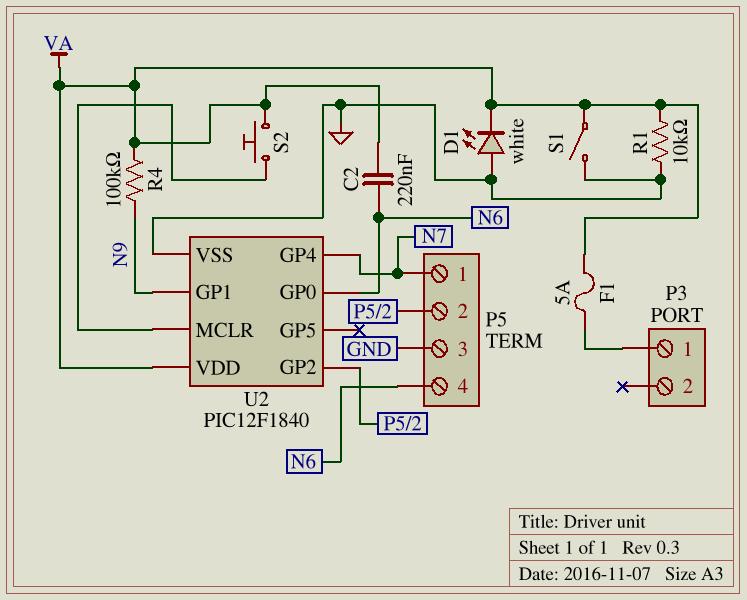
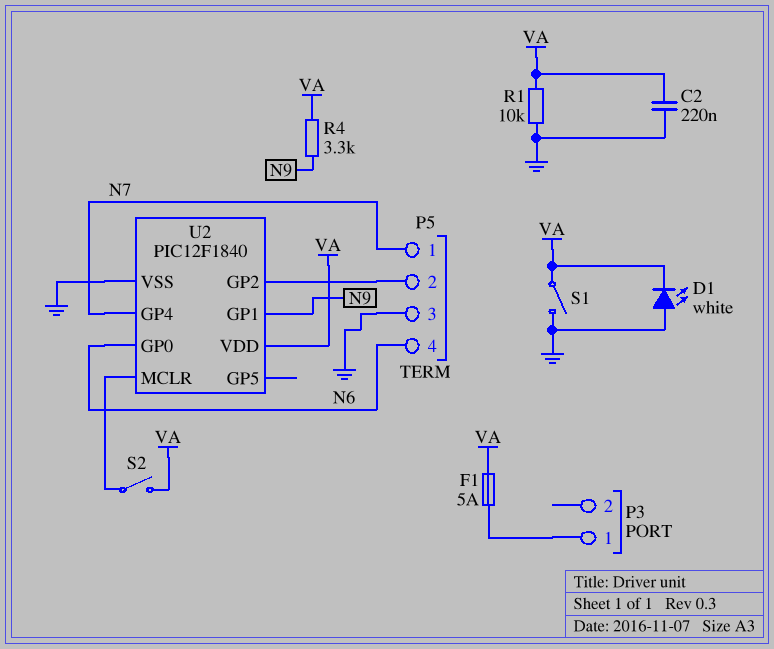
C2: 220nF (N6, VA) -> 220nF (GND, VA)
R4: 100k (N9, VA) -> 3.3k (N9, VA)
S2: button (U2/MCLR, VA) -> switch (U2/MCLR, VA)

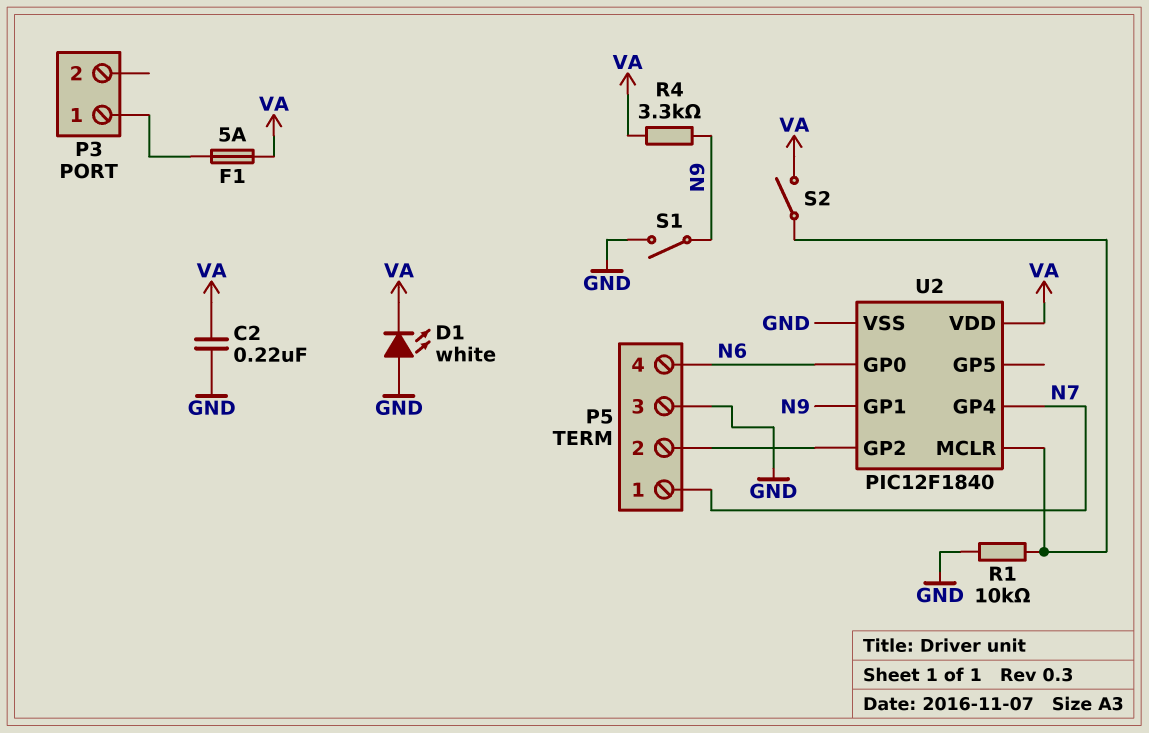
R1: 10k (GND, VA) -> 10k (GND, U2/MCLR)
S1: switch (GND, VA) -> switch (GND, N9)

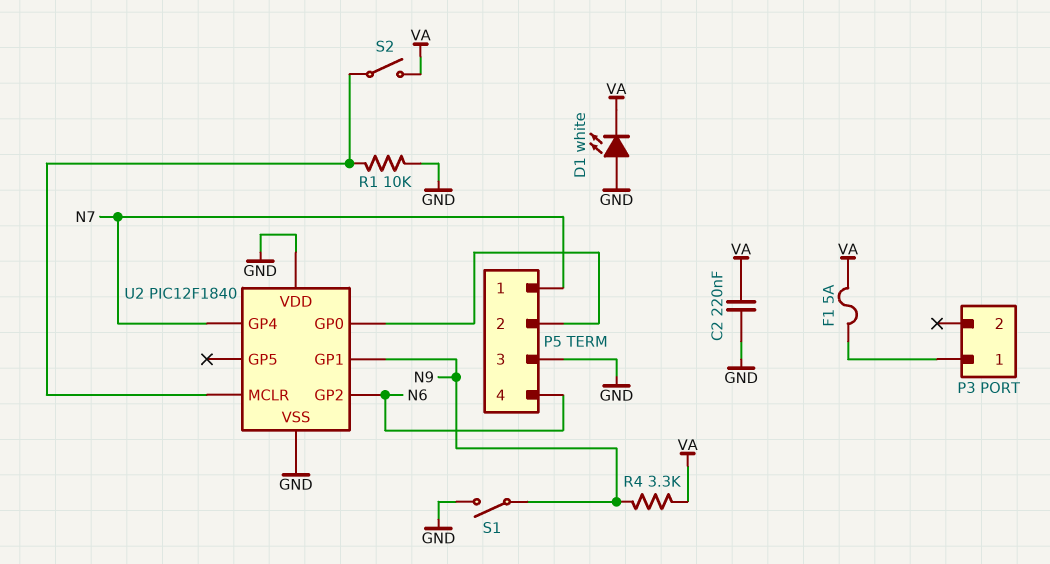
U2 pin GP0: N6 -> P5/2
U2 pin GP2: P5/2 -> N6
U2 pin VDD: VA -> GND

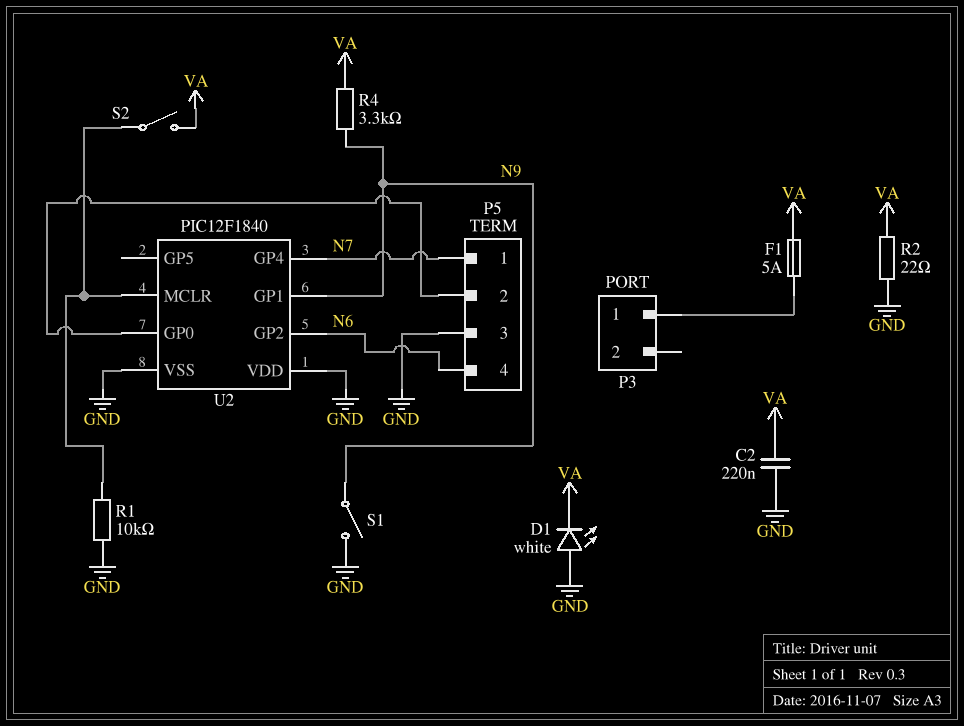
R2: none -> 22 (GND, VA)

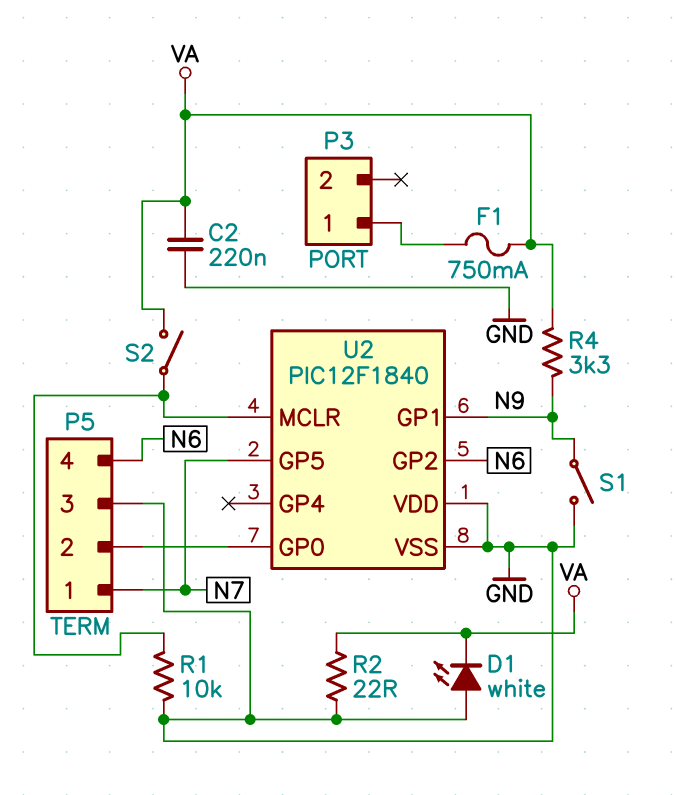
F1: 5A (P3/1, VA) -> 750mA (P3/1, VA)
U2 pin GP4: N7 -> none
U2 pin GP5: none -> N7

